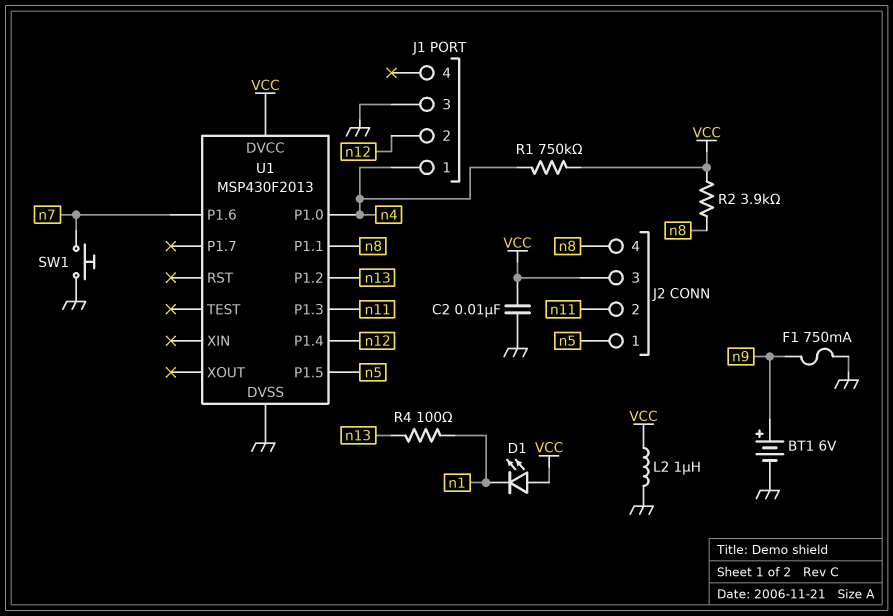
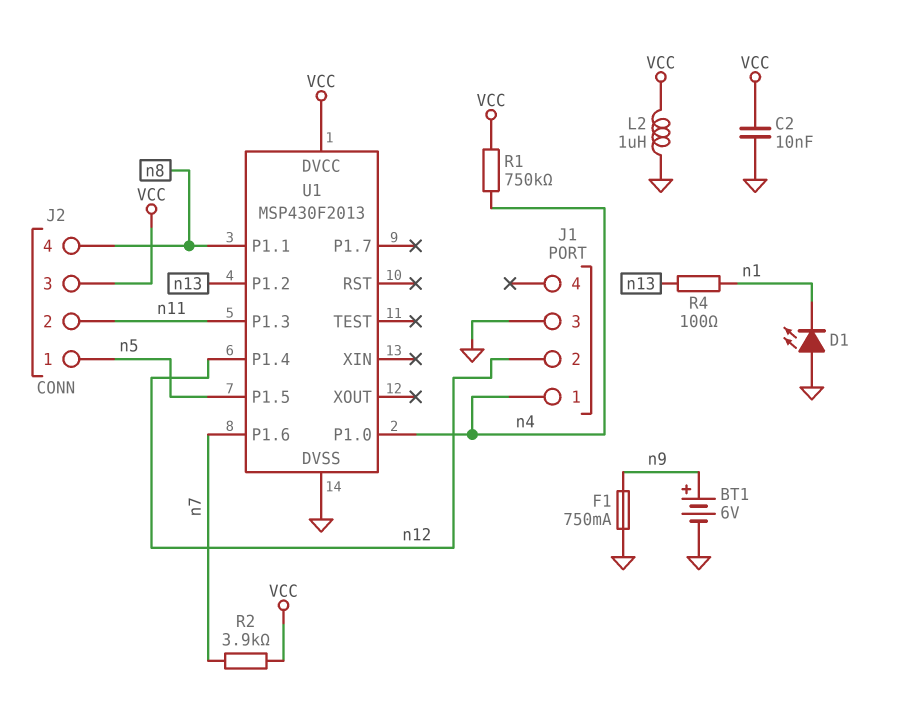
D1: LED (A VCC, K n1) -> LED (A GND, K n1)
R2: 3.9k (VCC, n8) -> 3.9k (VCC, n7)
SW1: button (GND, n7) -> none

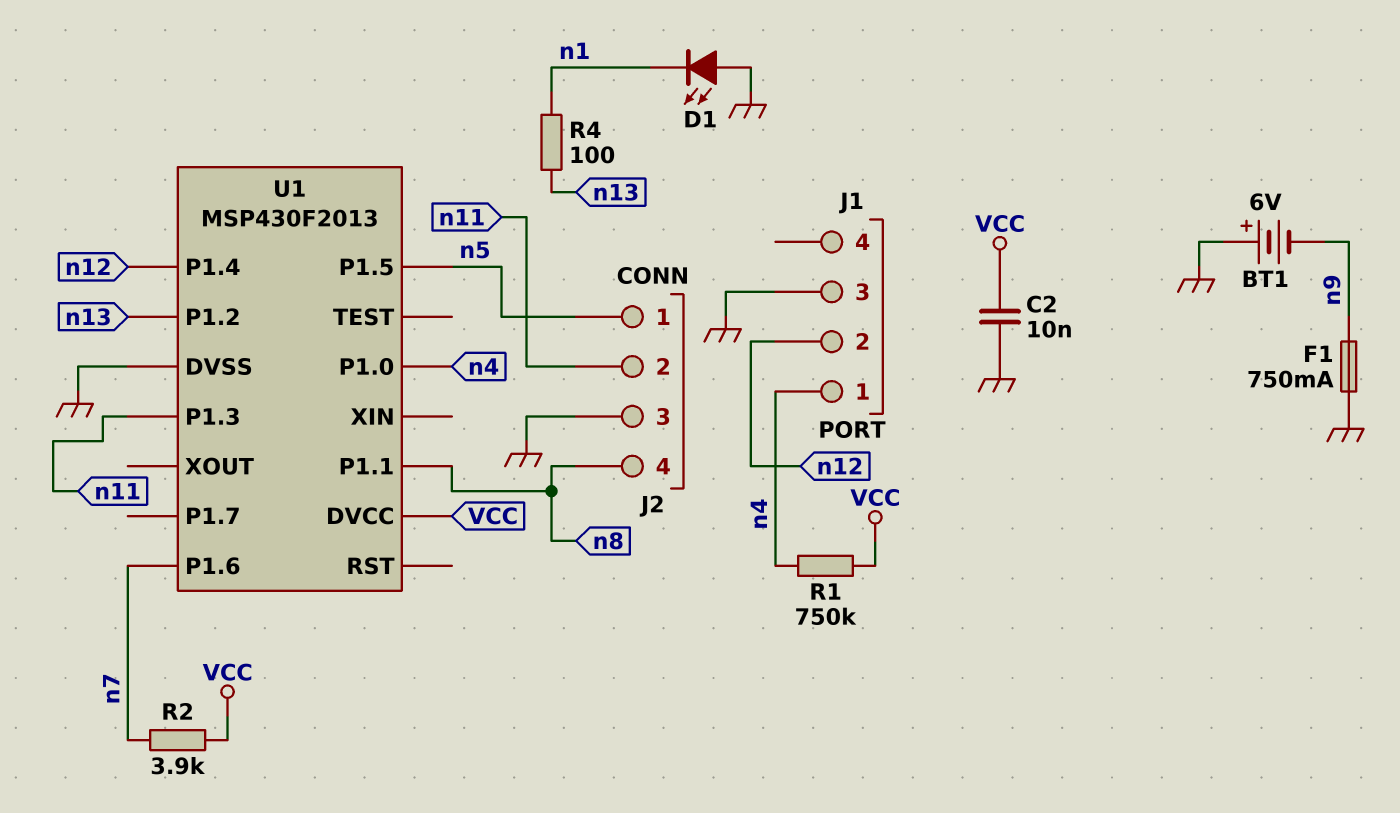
BT1: 6V (plus n9, minus GND) -> 6V (plus GND, minus n9)
J2 pin 3: VCC -> GND
L2: 1uH (GND, VCC) -> none

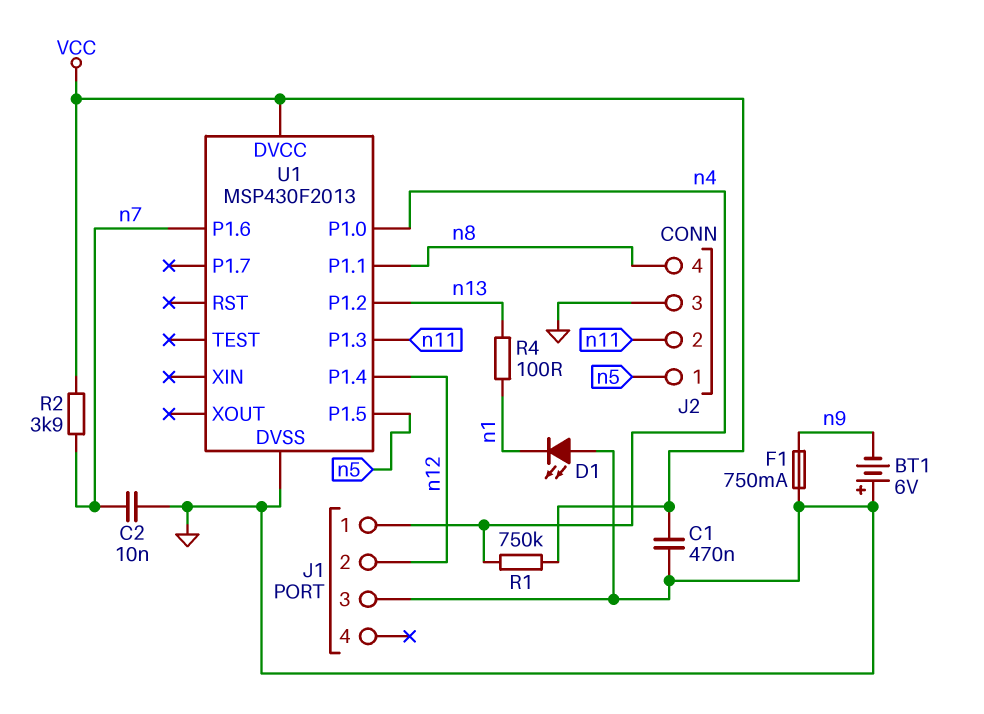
C1: none -> 470nF (GND, VCC)
C2: 10nF (GND, VCC) -> 10nF (GND, n7)

